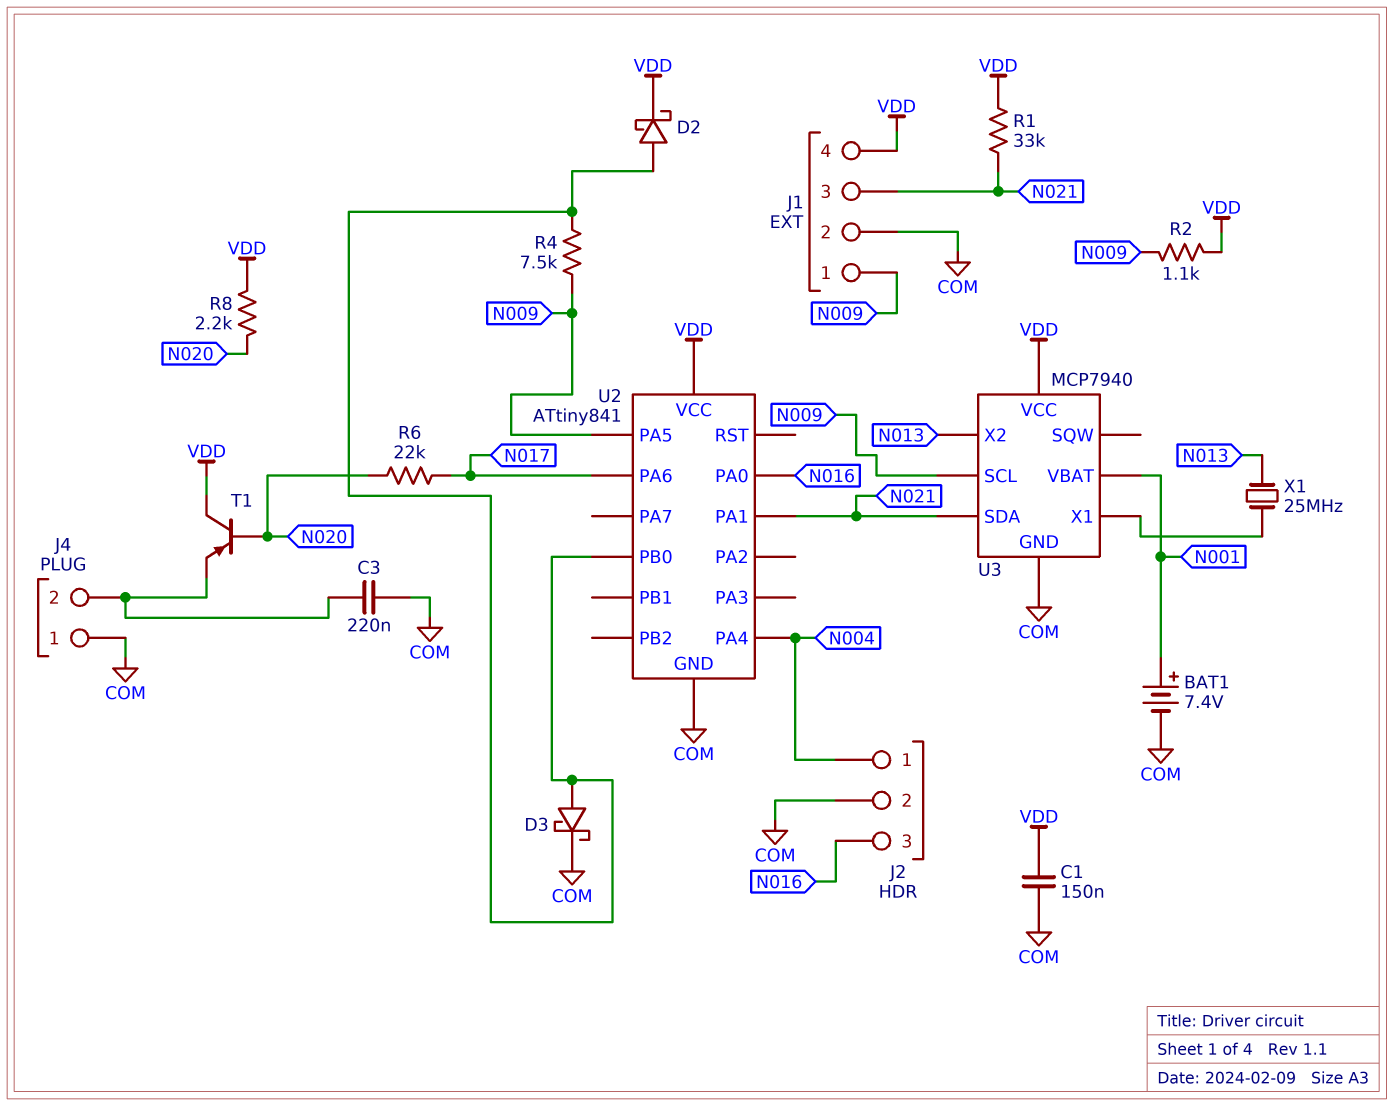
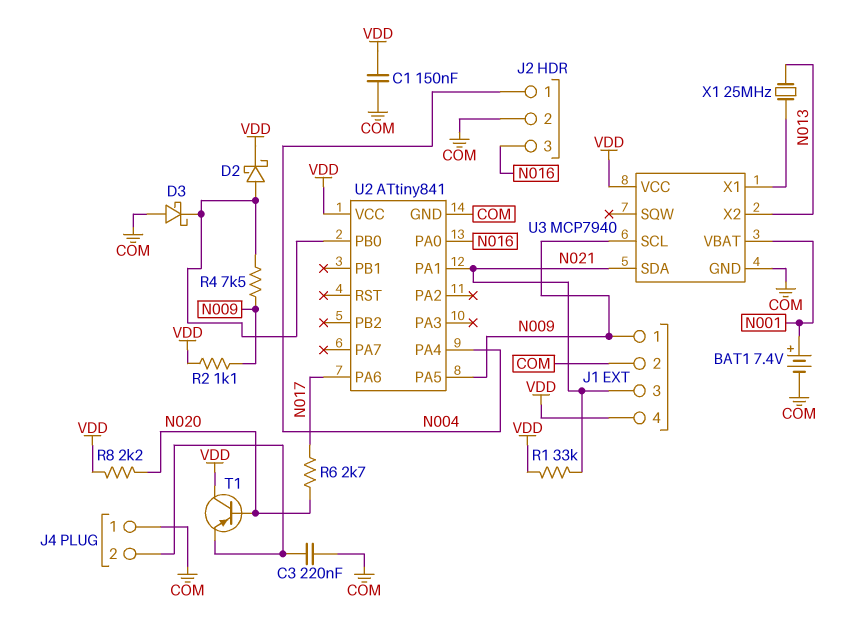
D3: schottky (A U2/PB0, K COM) -> schottky (A COM, K U2/PB0)
R6: 22k (N017, N020) -> 2.7k (N017, N020)

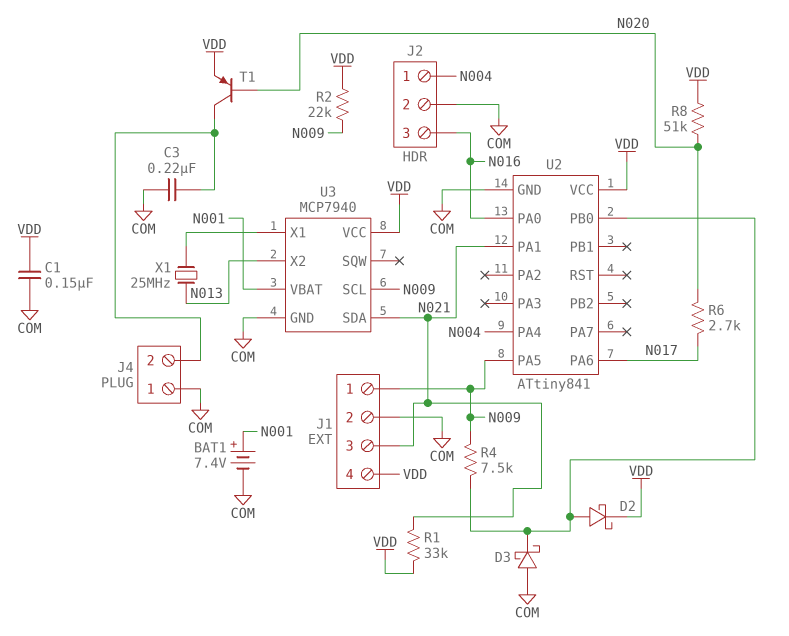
R2: 1.1k (N009, VDD) -> 22k (N009, VDD)
R8: 2.2k (N020, VDD) -> 51k (N020, VDD)
T1: PNP (B N020, C VDD, E J4/2) -> PNP (B N020, C J4/2, E VDD)

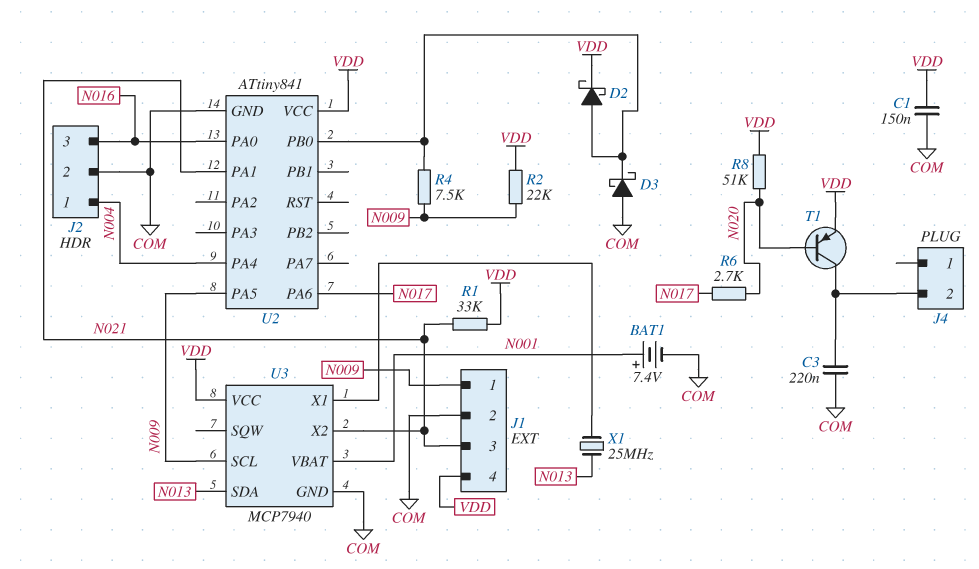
J4 pin 1: COM -> none
U3 pin SDA: N021 -> N013
U3 pin X2: N013 -> N021

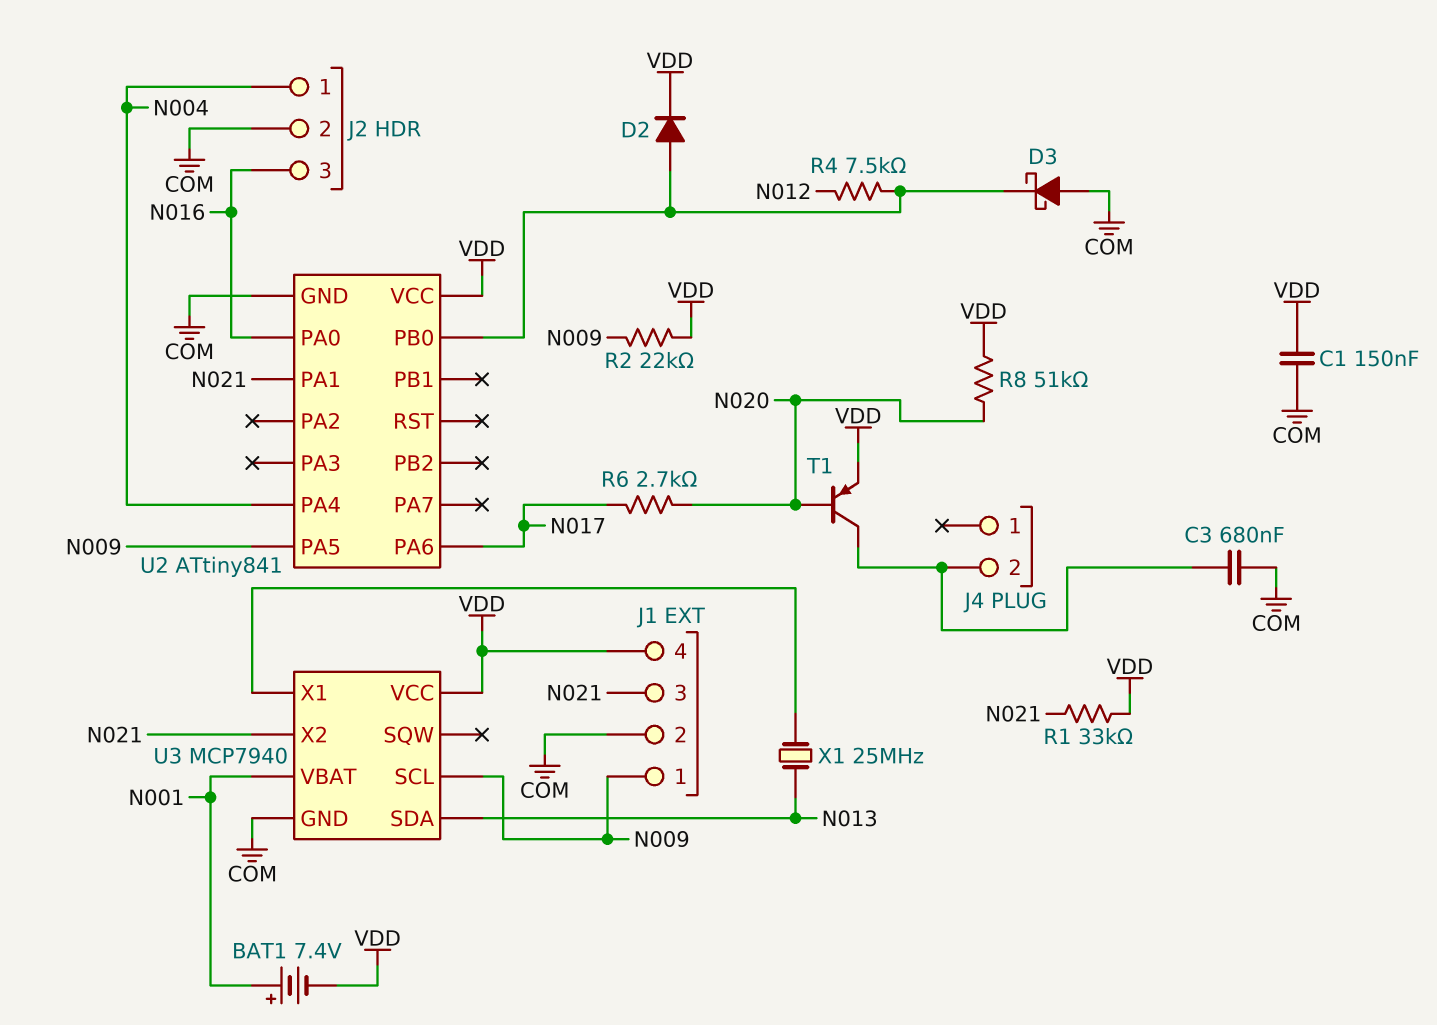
BAT1: 7.4V (plus N001, minus COM) -> 7.4V (plus N001, minus VDD)
C3: 220nF (COM, J4/2) -> 680nF (COM, J4/2)
D2: schottky (A U2/PB0, K VDD) -> diode (A U2/PB0, K VDD)
R4: 7.5k (N009, U2/PB0) -> 7.5k (N012, U2/PB0)

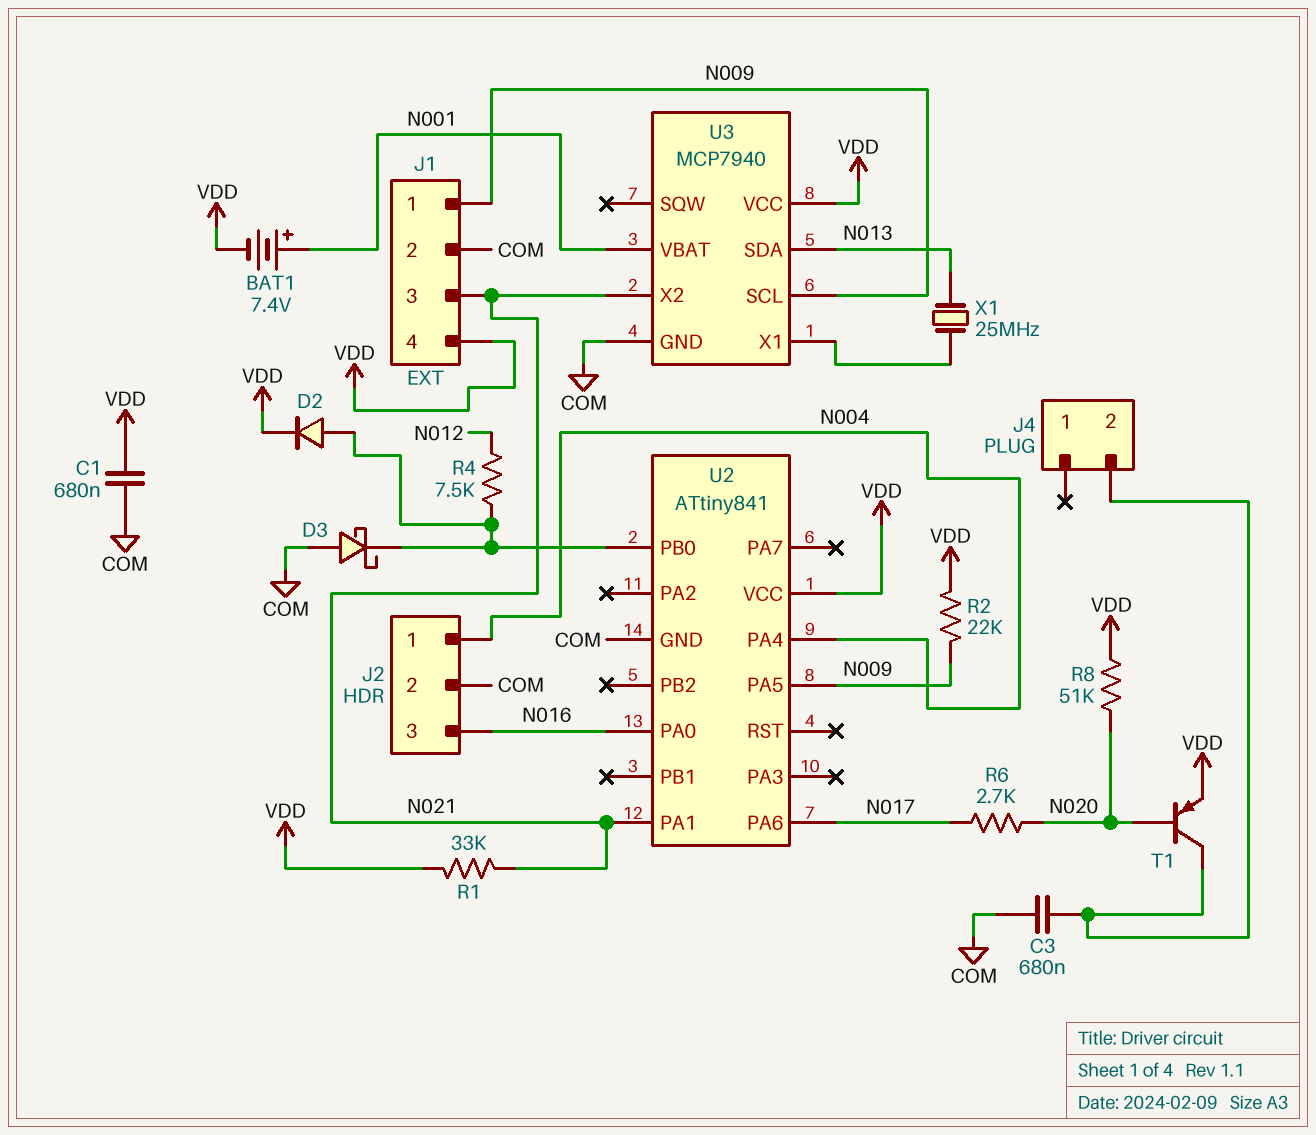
C1: 150nF (COM, VDD) -> 680nF (COM, VDD)

